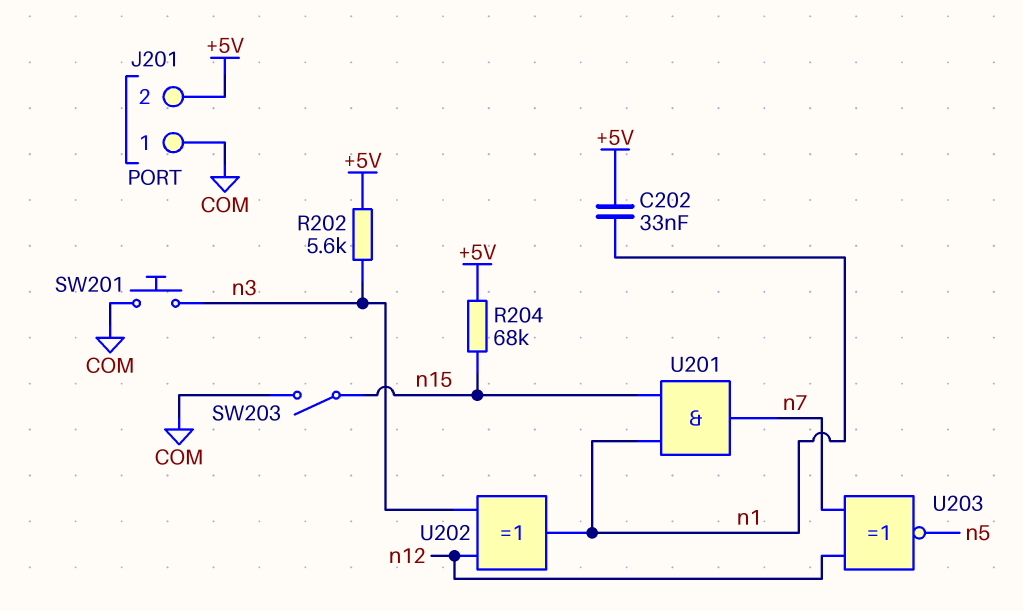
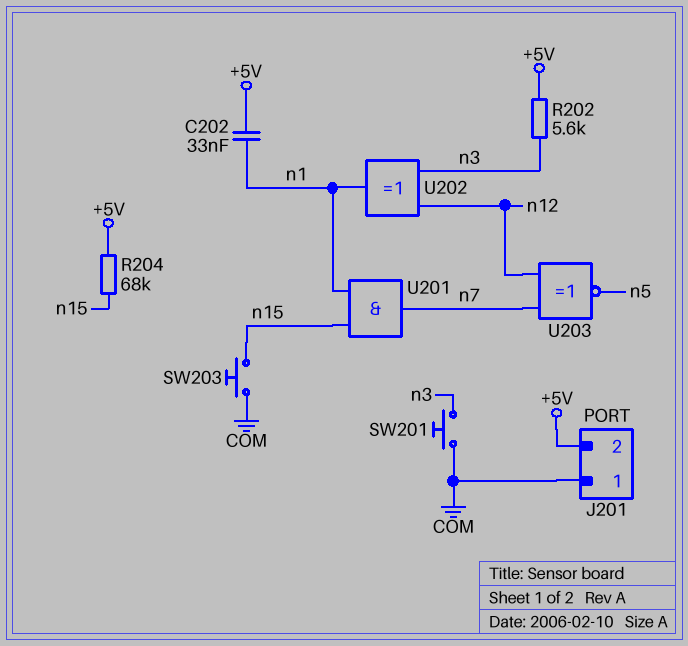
SW203: switch (COM, n15) -> button (COM, n15)

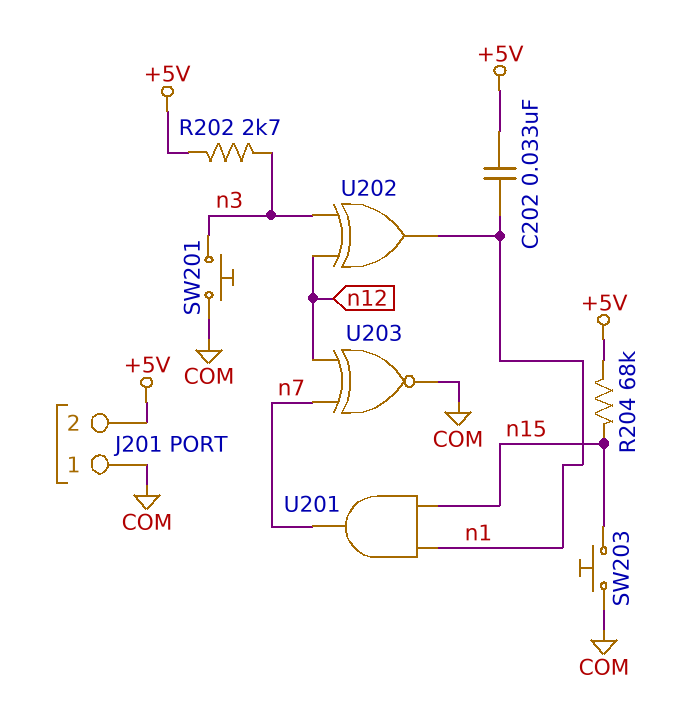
R202: 5.6k (+5V, n3) -> 2.7k (+5V, n3)
U203: XNOR (in n7, in n12, out n5) -> XNOR (in n7, in n12, out COM)

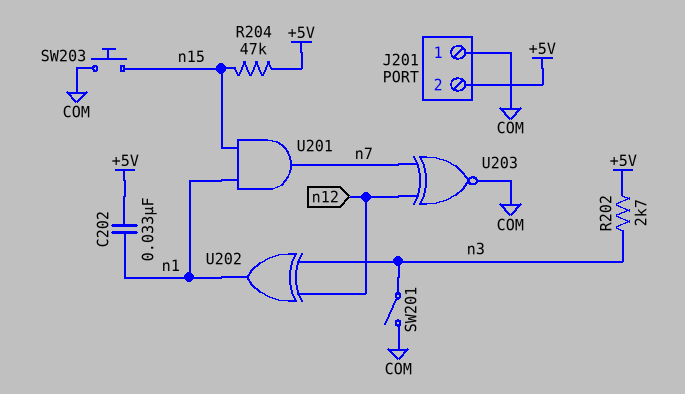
R204: 68k (+5V, n15) -> 47k (+5V, n15)
SW201: button (COM, n3) -> switch (COM, n3)

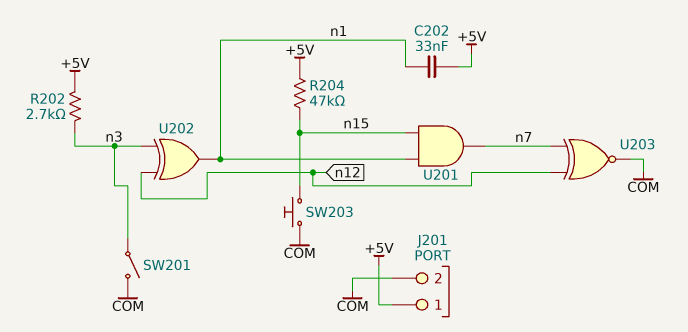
J201 pin 1: COM -> +5V
J201 pin 2: +5V -> COM

